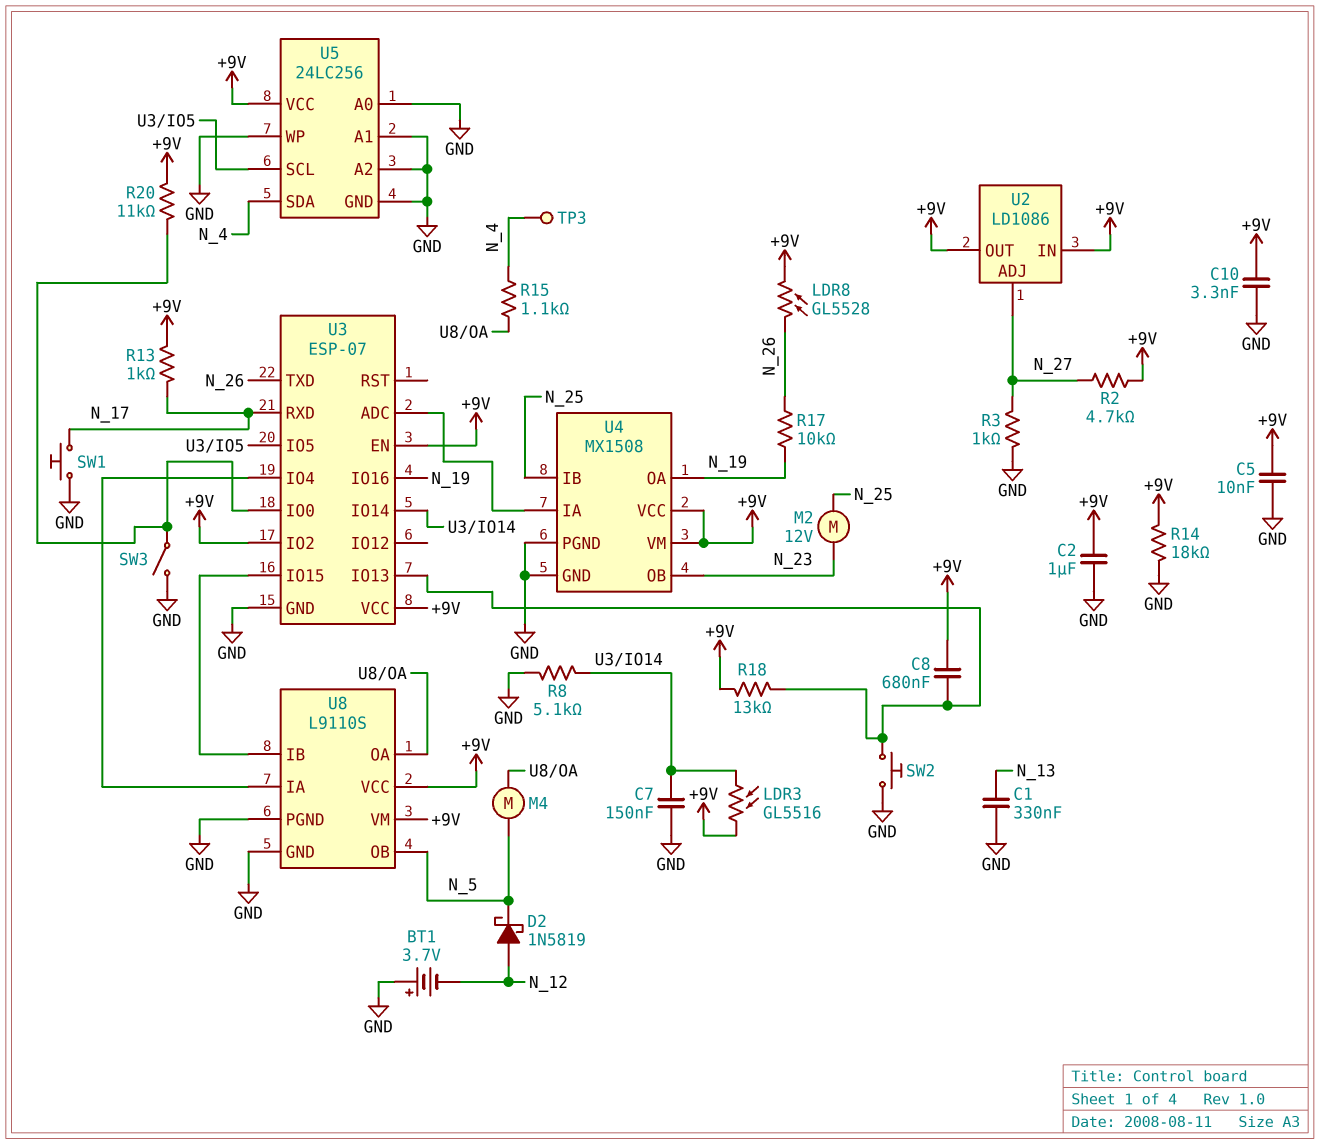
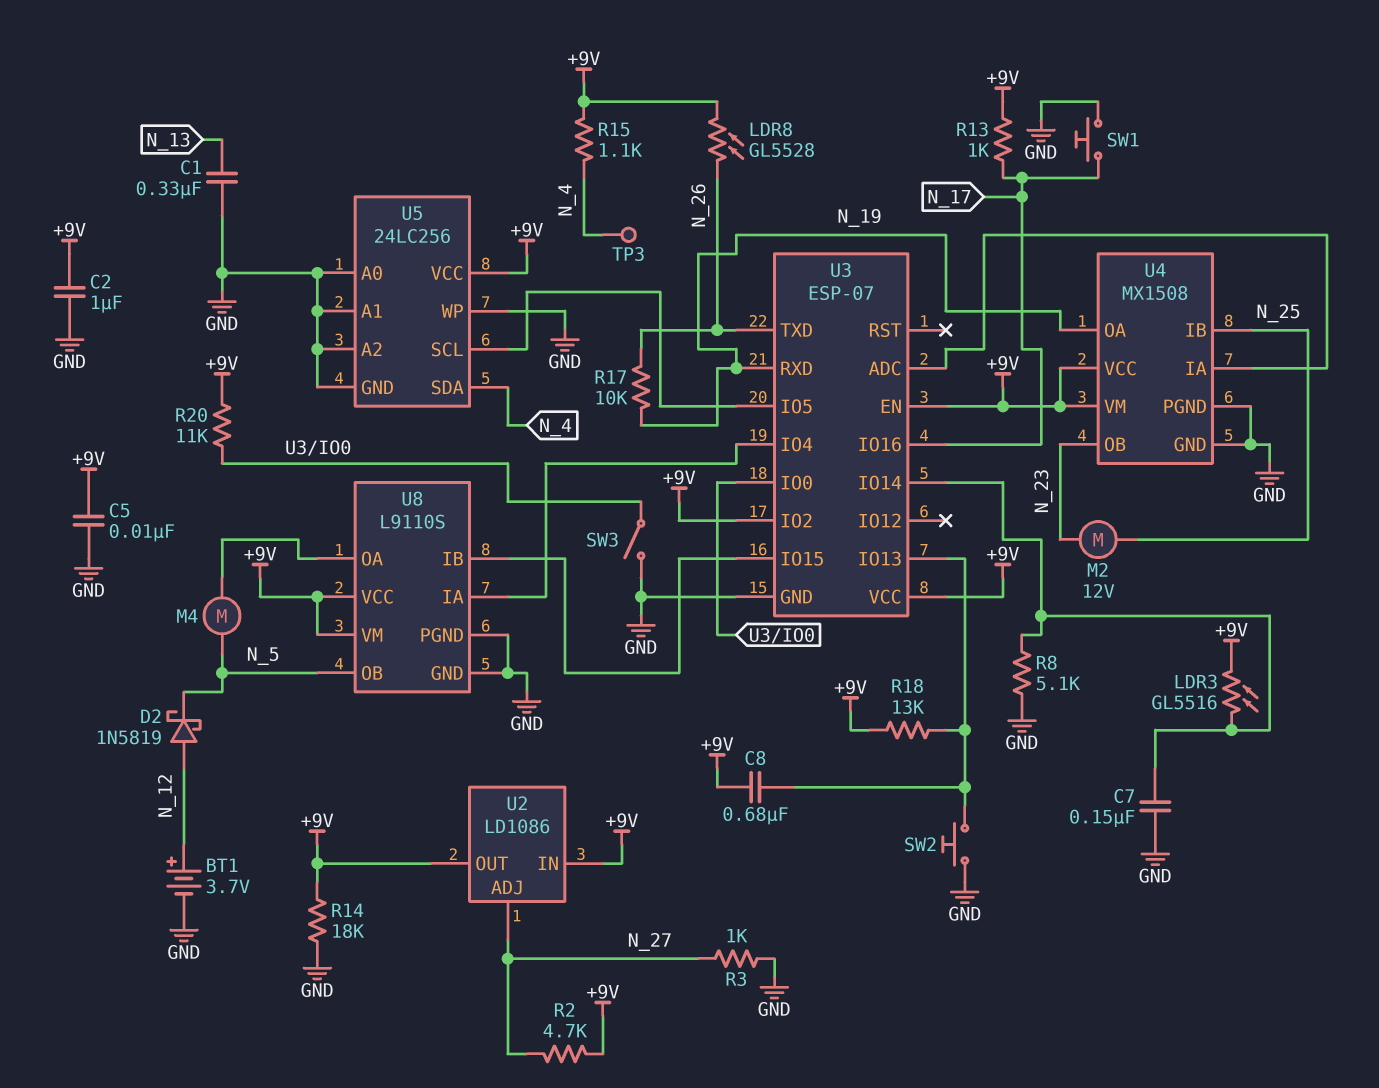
BT1: 3.7V (plus GND, minus N_12) -> 3.7V (plus N_12, minus GND)
C10: 3.3nF (+9V, GND) -> none
R15: 1.1k (N_4, U8/OA) -> 1.1k (+9V, N_4)
U3 pin IO16: N_19 -> N_17
U3 pin RXD: N_17 -> N_19

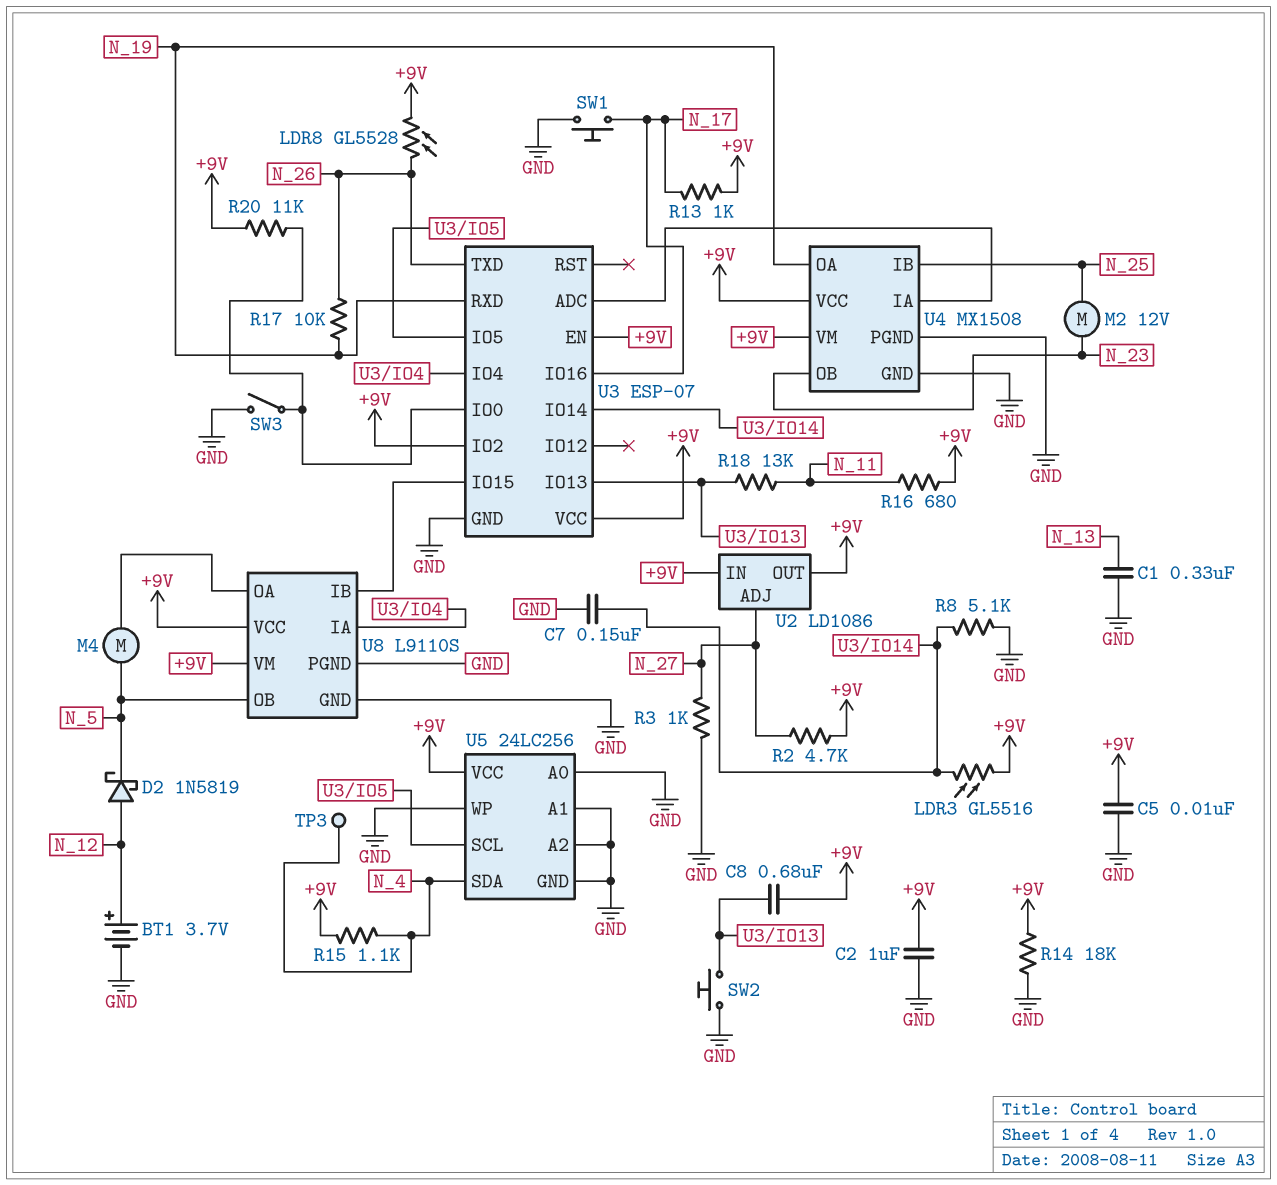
R16: none -> 680 (+9V, N_11)
R18: 13k (+9V, U3/IO13) -> 13k (N_11, U3/IO13)

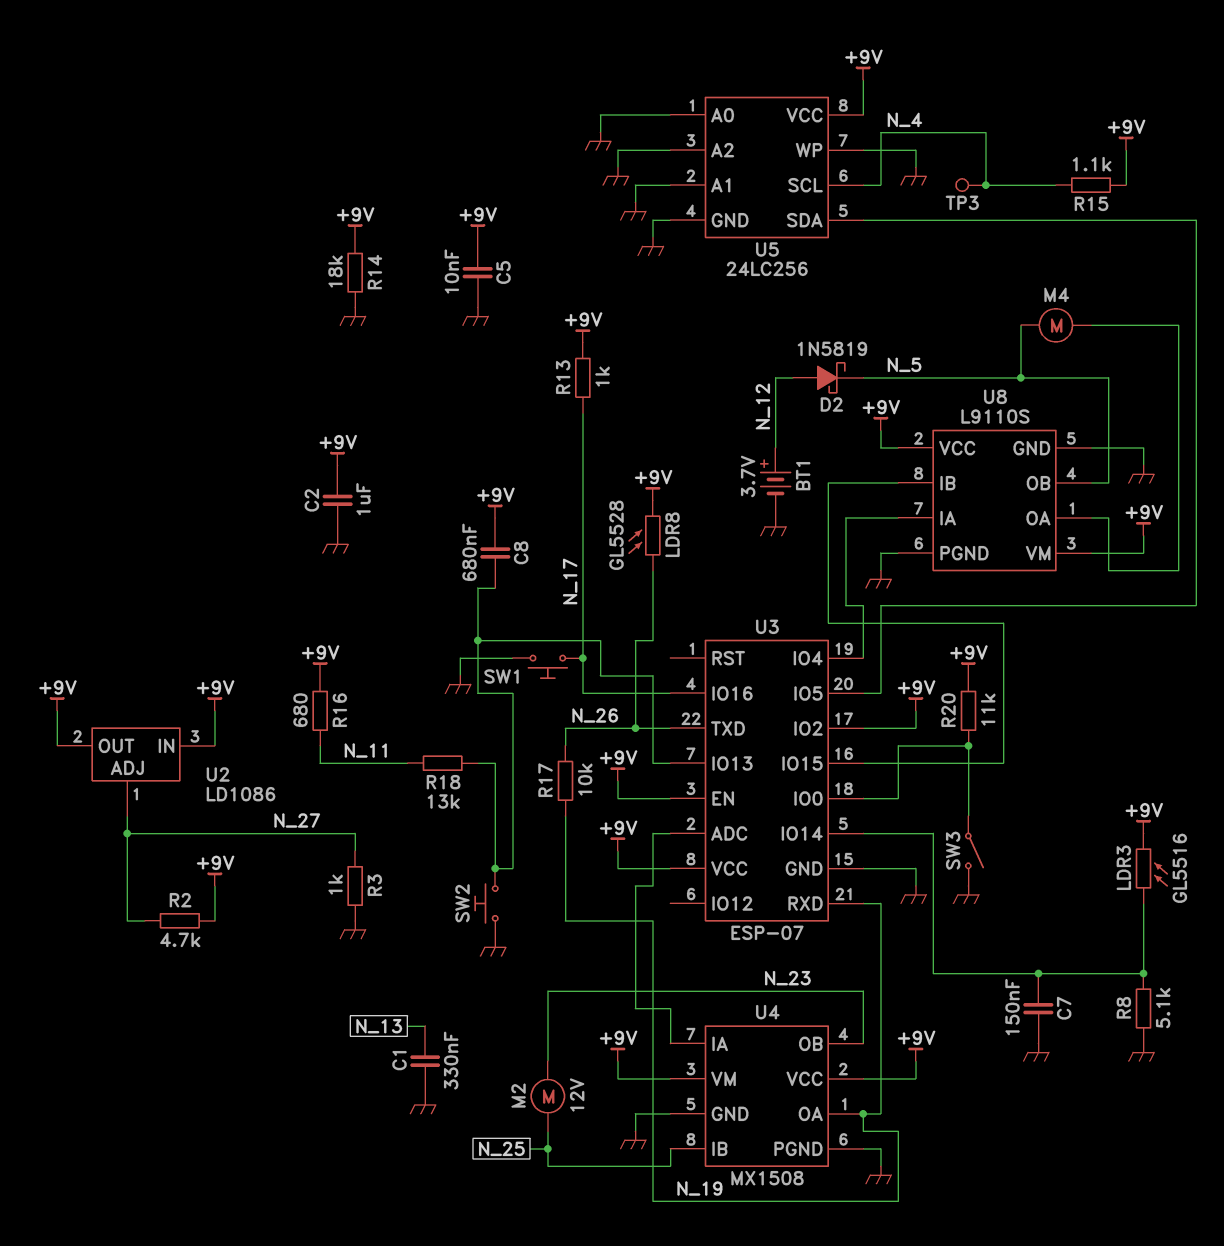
U5 pin SCL: U3/IO5 -> N_4
U5 pin SDA: N_4 -> U3/IO5

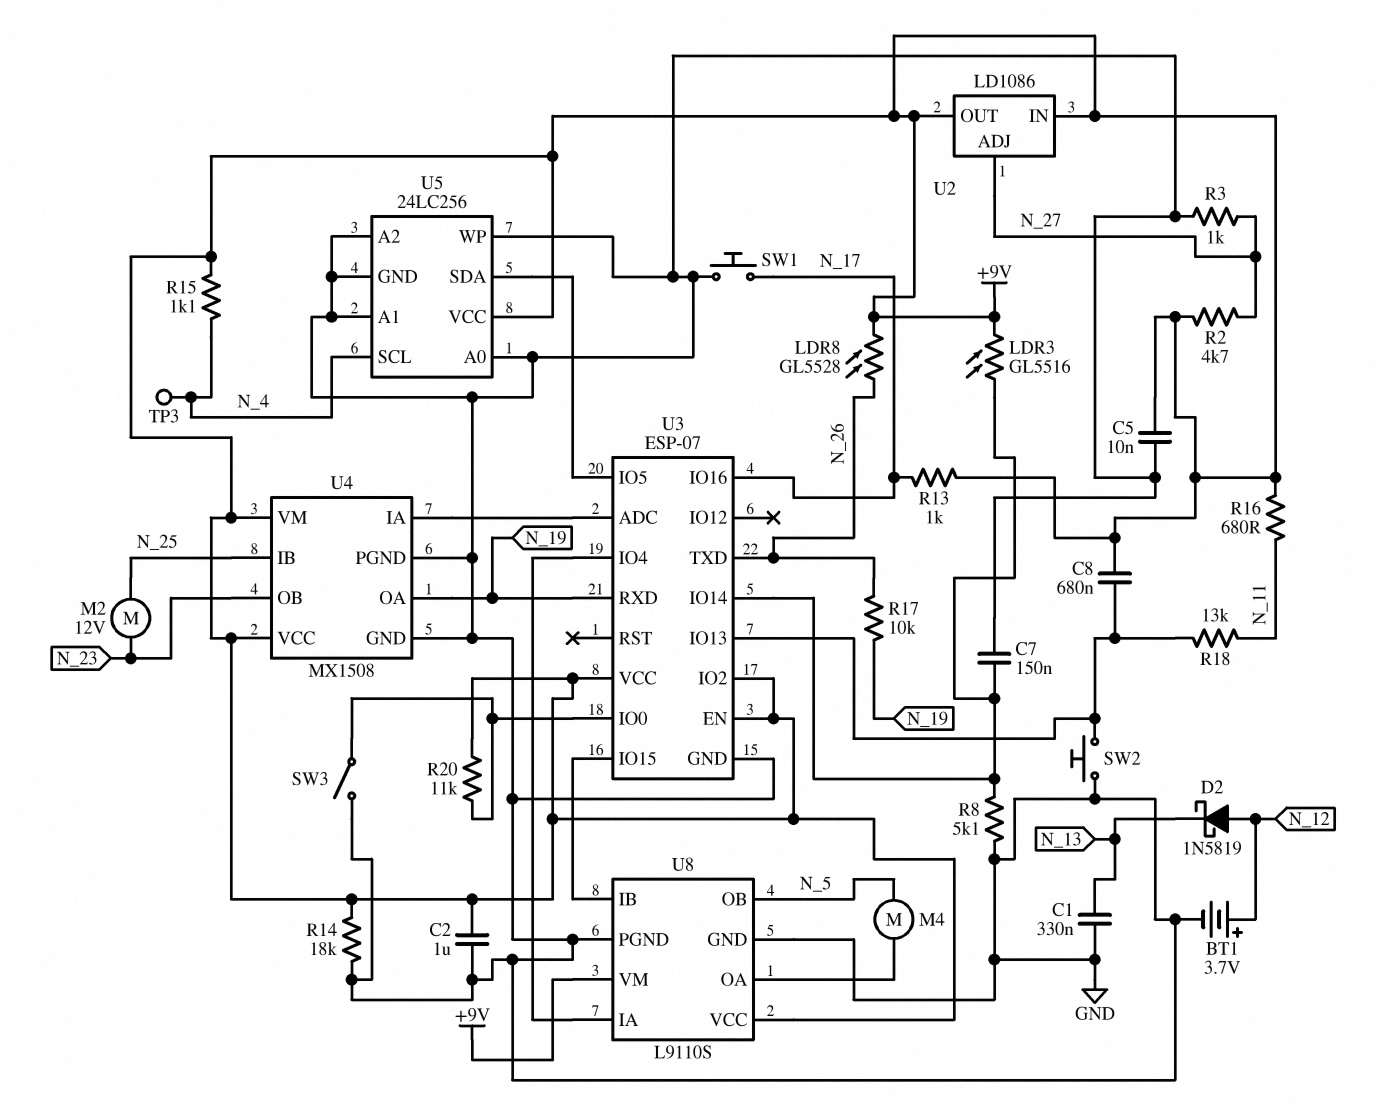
D2: schottky 1N5819 (A N_12, K N_5) -> schottky 1N5819 (A N_12, K N_13)

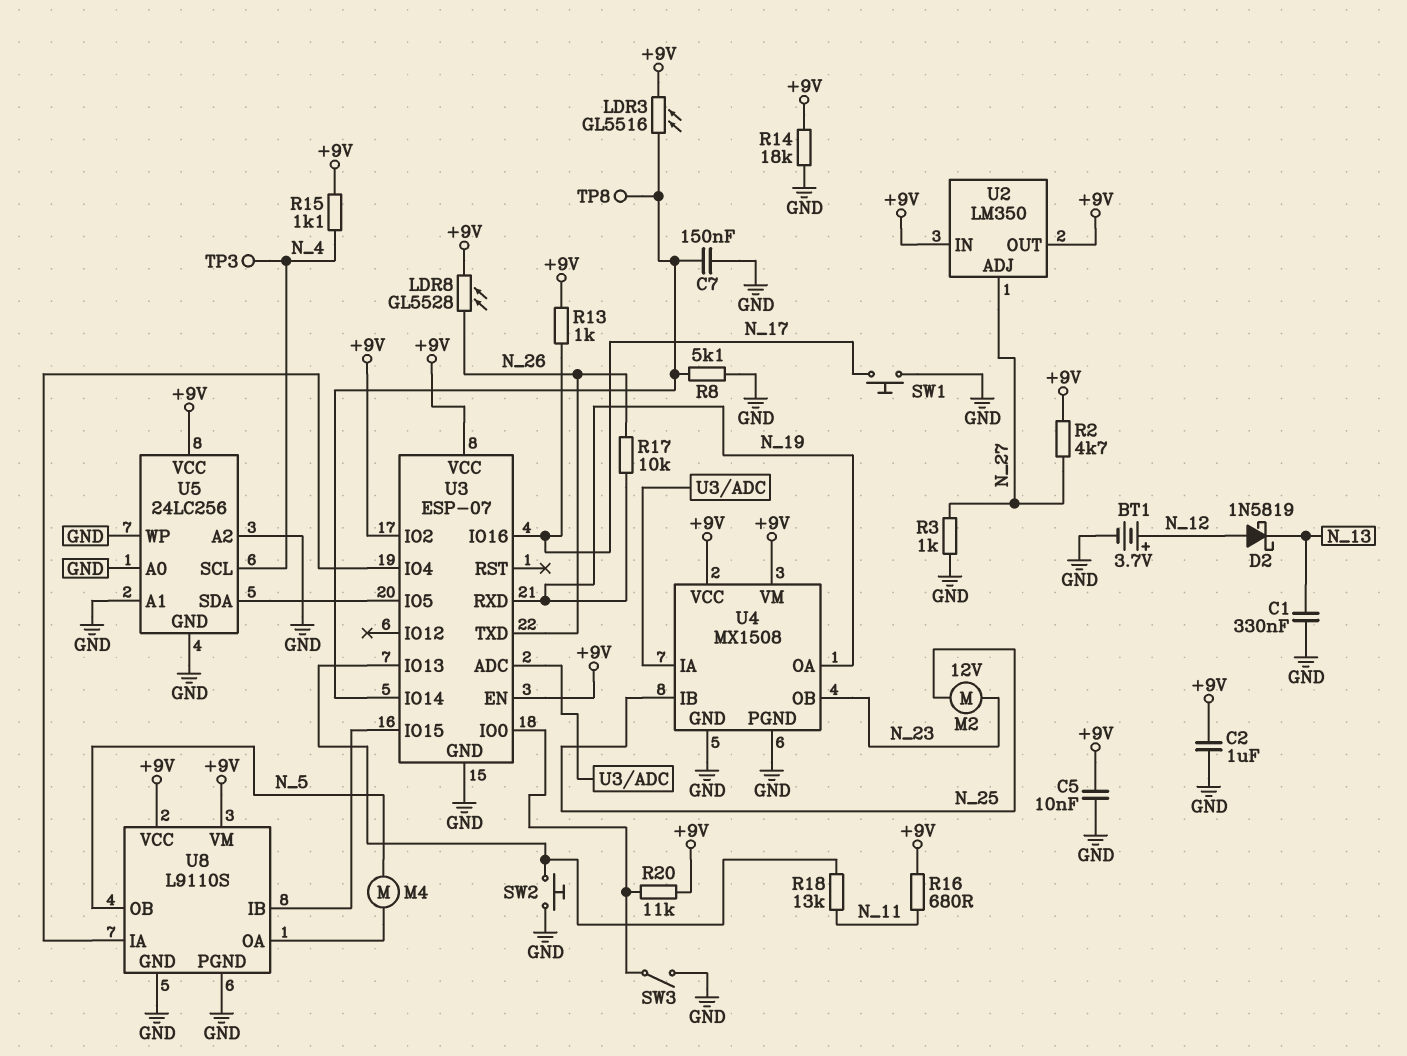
C8: 680nF (+9V, U3/IO13) -> none
TP8: none -> test point (U3/IO14)
U2: LD1086 -> LM350

